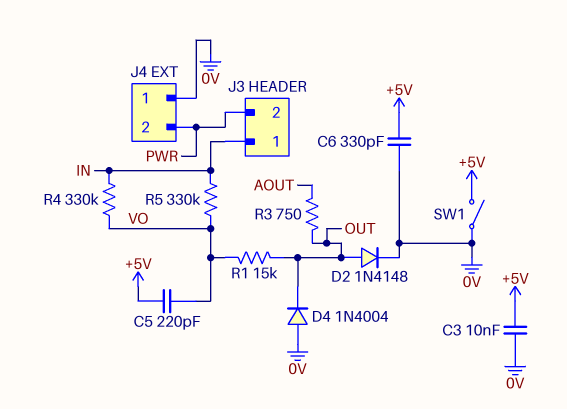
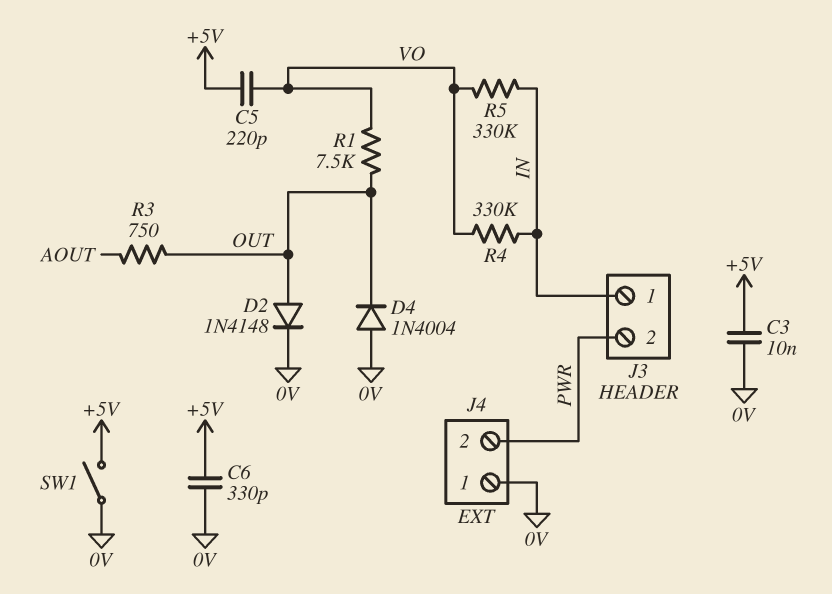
R1: 15k (OUT, VO) -> 7.5k (OUT, VO)

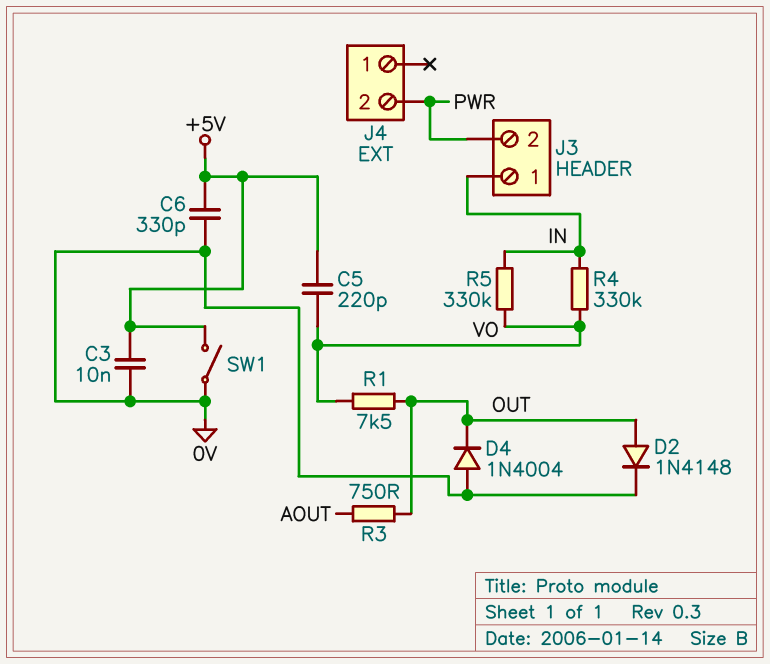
J4 pin 1: 0V -> none

